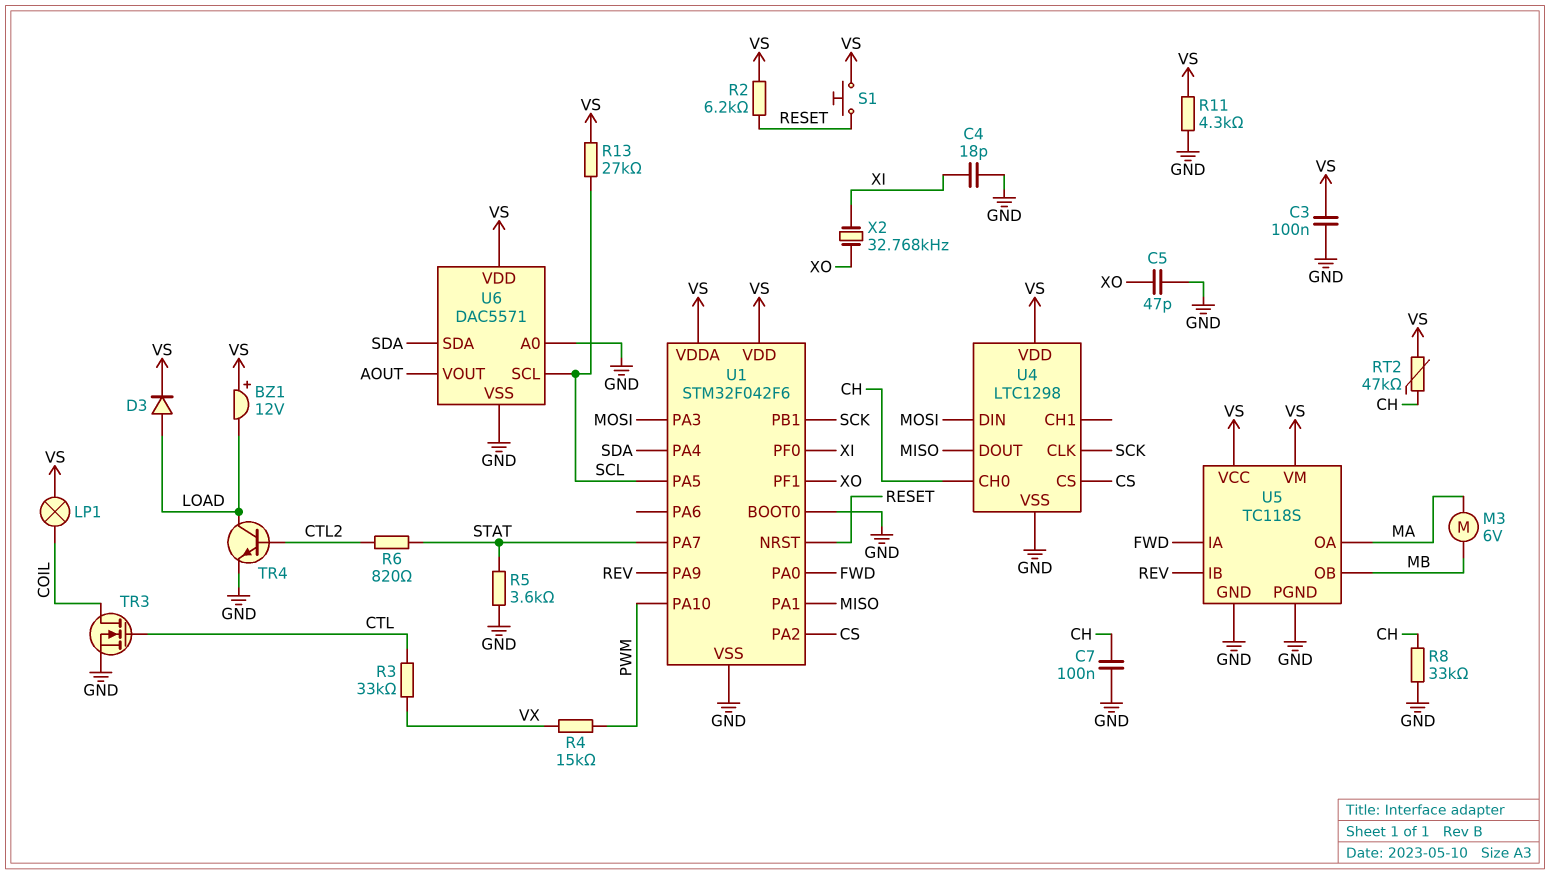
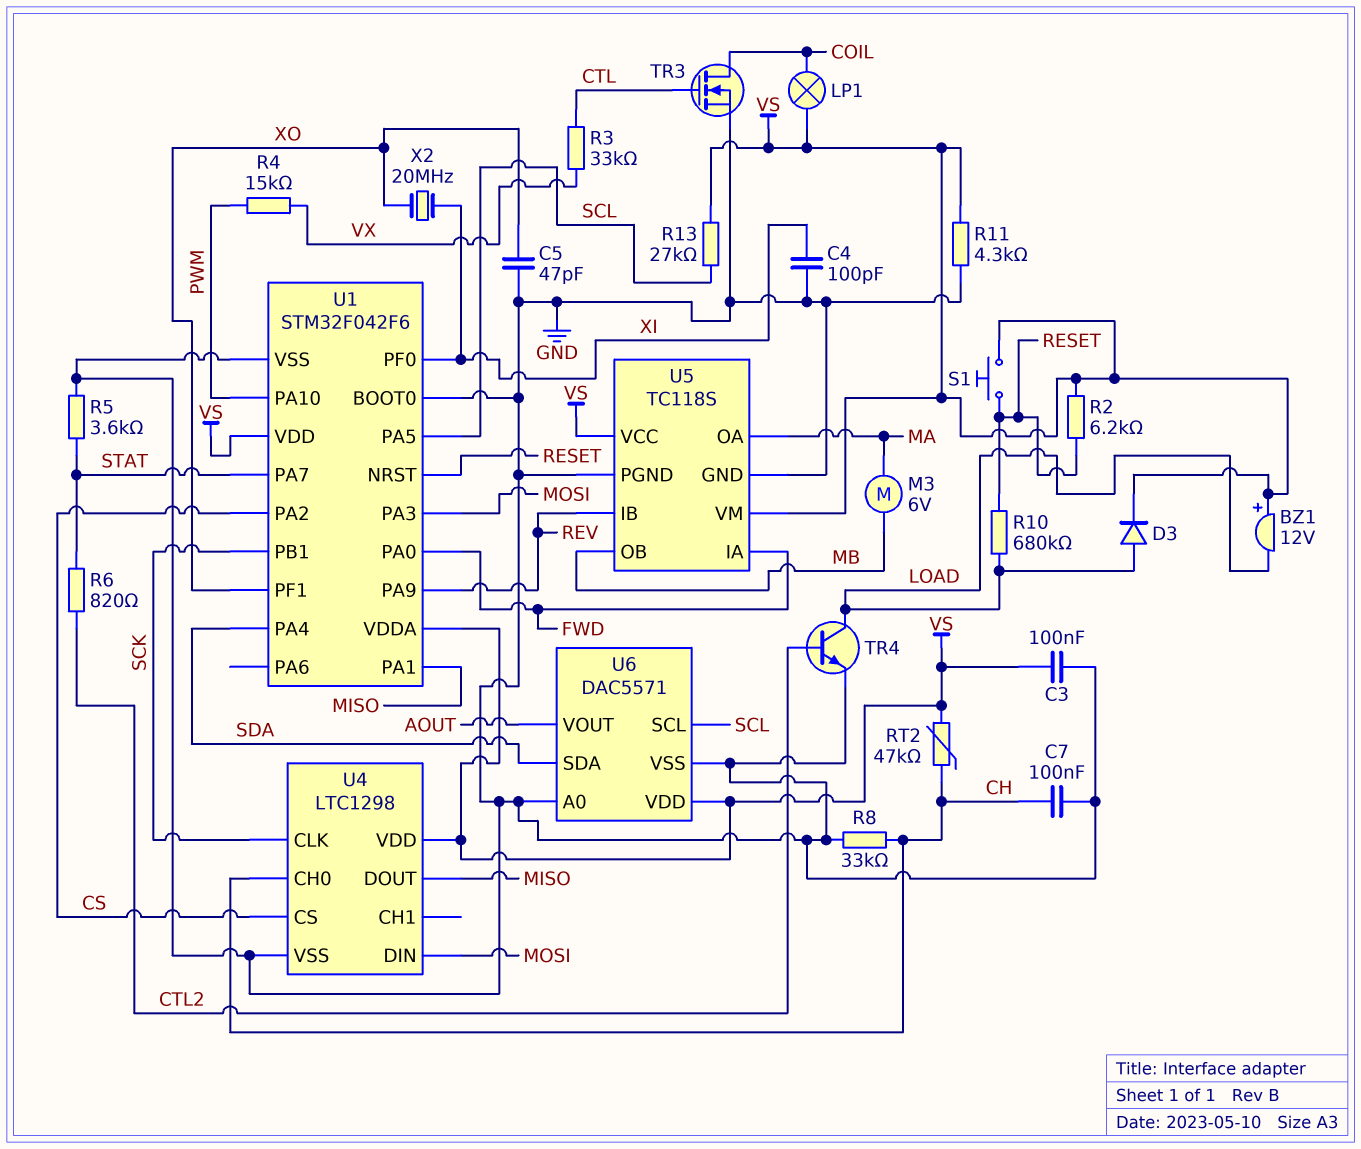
C4: 18pF (GND, XI) -> 100pF (GND, XI)
R10: none -> 680k (LOAD, RESET)
X2: 32.768kHz (XI, XO) -> 20MHz (XI, XO)

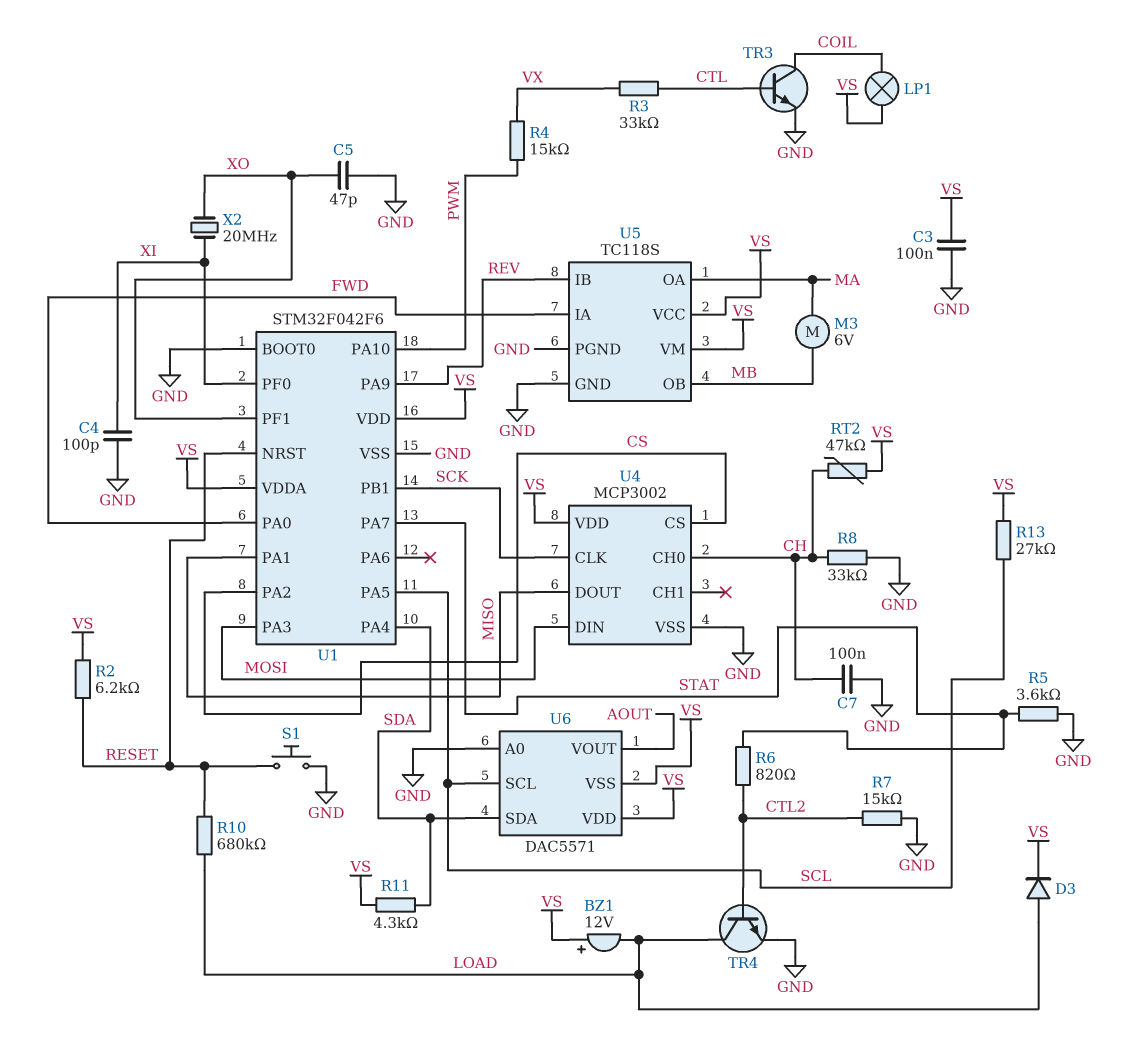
R7: none -> 15k (CTL2, GND)
R11: 4.3k (GND, VS) -> 4.3k (SDA, VS)
S1: button (RESET, VS) -> button (GND, RESET)
TR3: NMOS (G CTL, D COIL, S GND) -> NPN (B CTL, C COIL, E GND)
U4: LTC1298 -> MCP3002
U6 pin VSS: GND -> VS

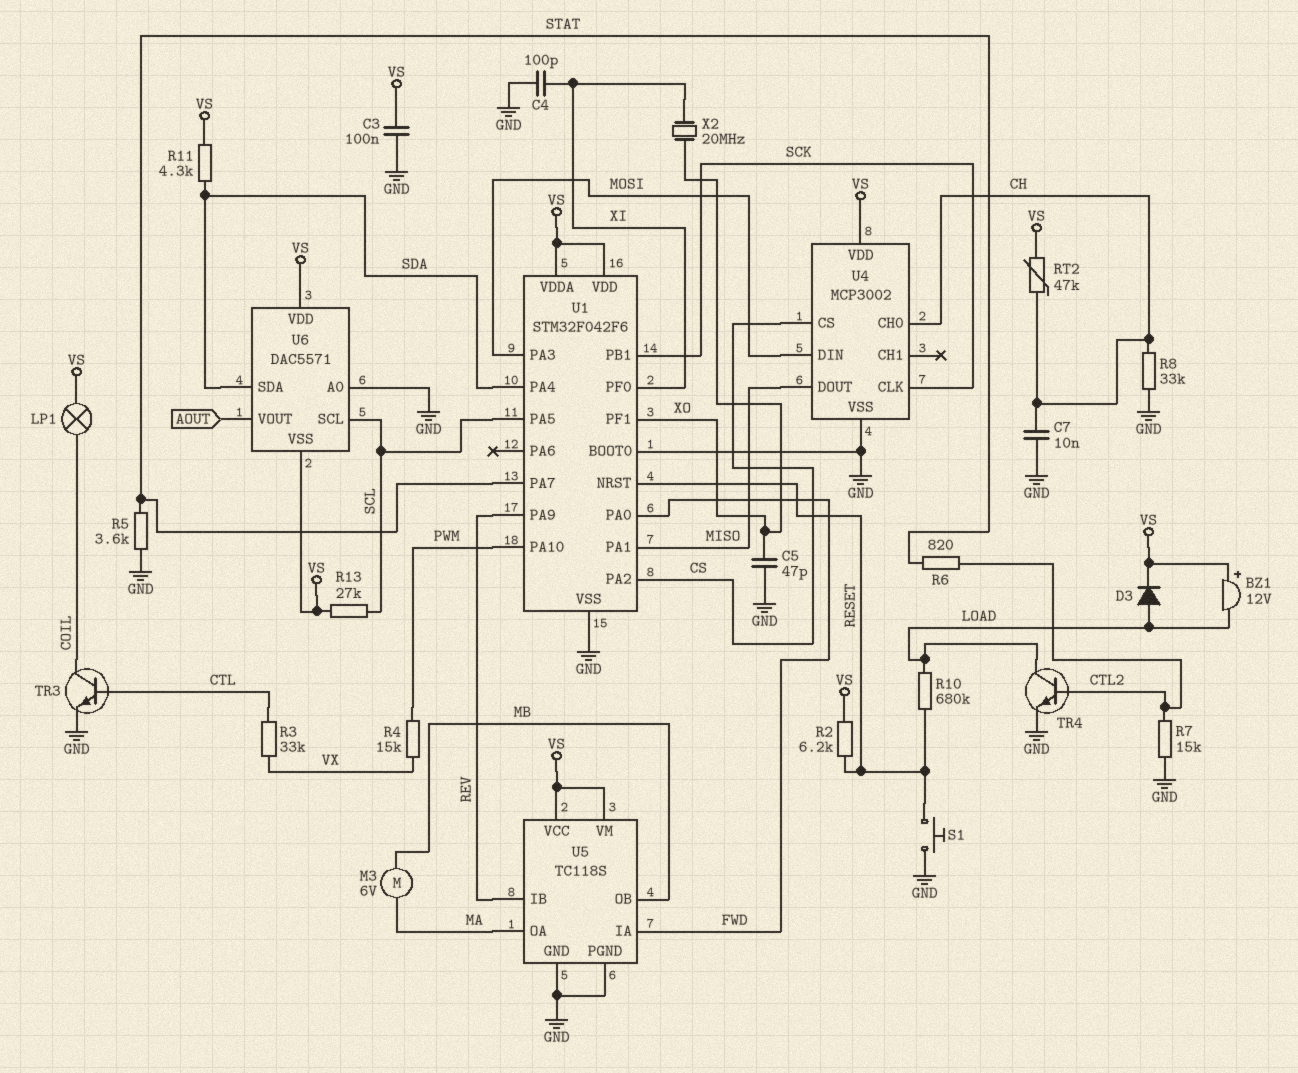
C7: 100nF (CH, GND) -> 10nF (CH, GND)

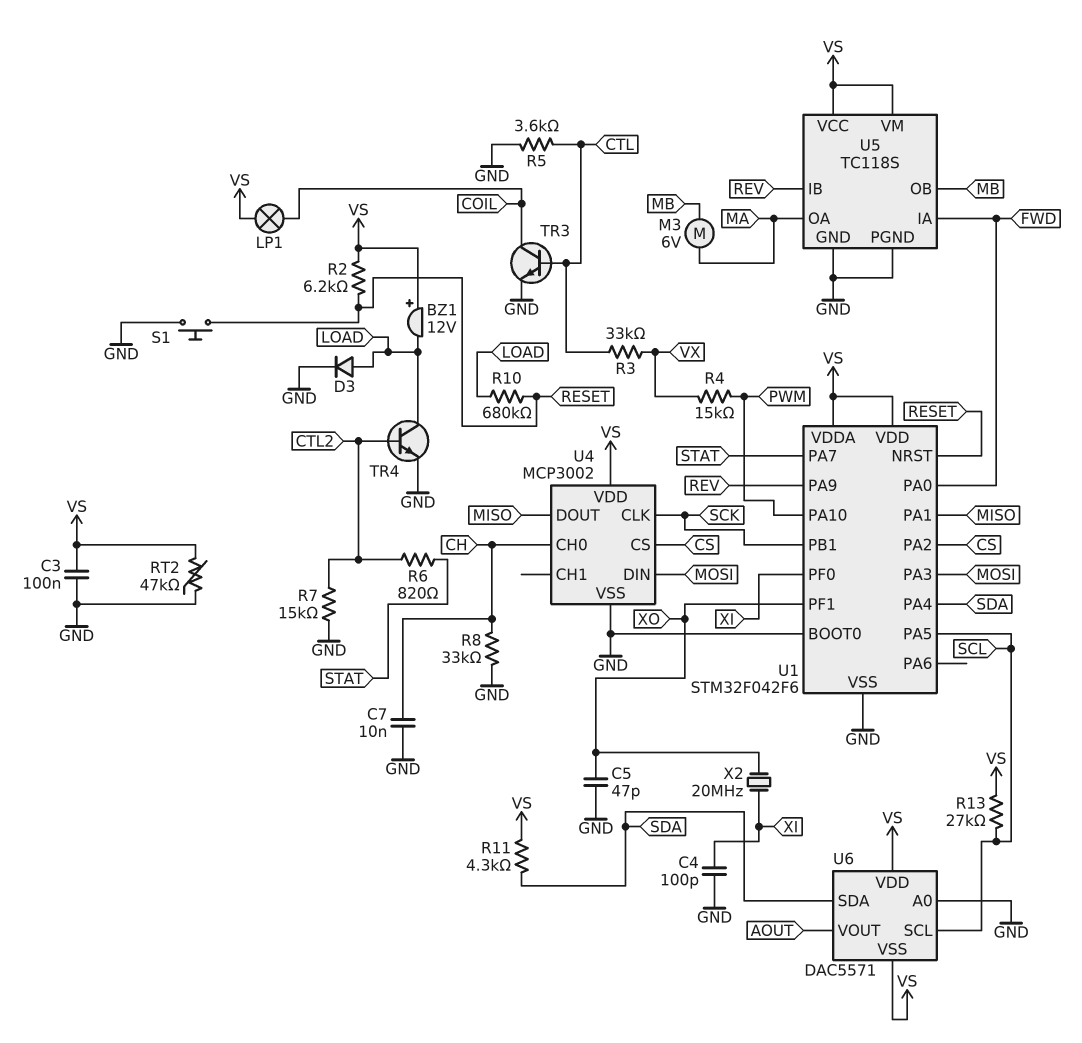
D3: diode (A LOAD, K VS) -> diode (A LOAD, K GND)
R5: 3.6k (GND, STAT) -> 3.6k (CTL, GND)
RT2: 47k (CH, VS) -> 47k (GND, VS)

